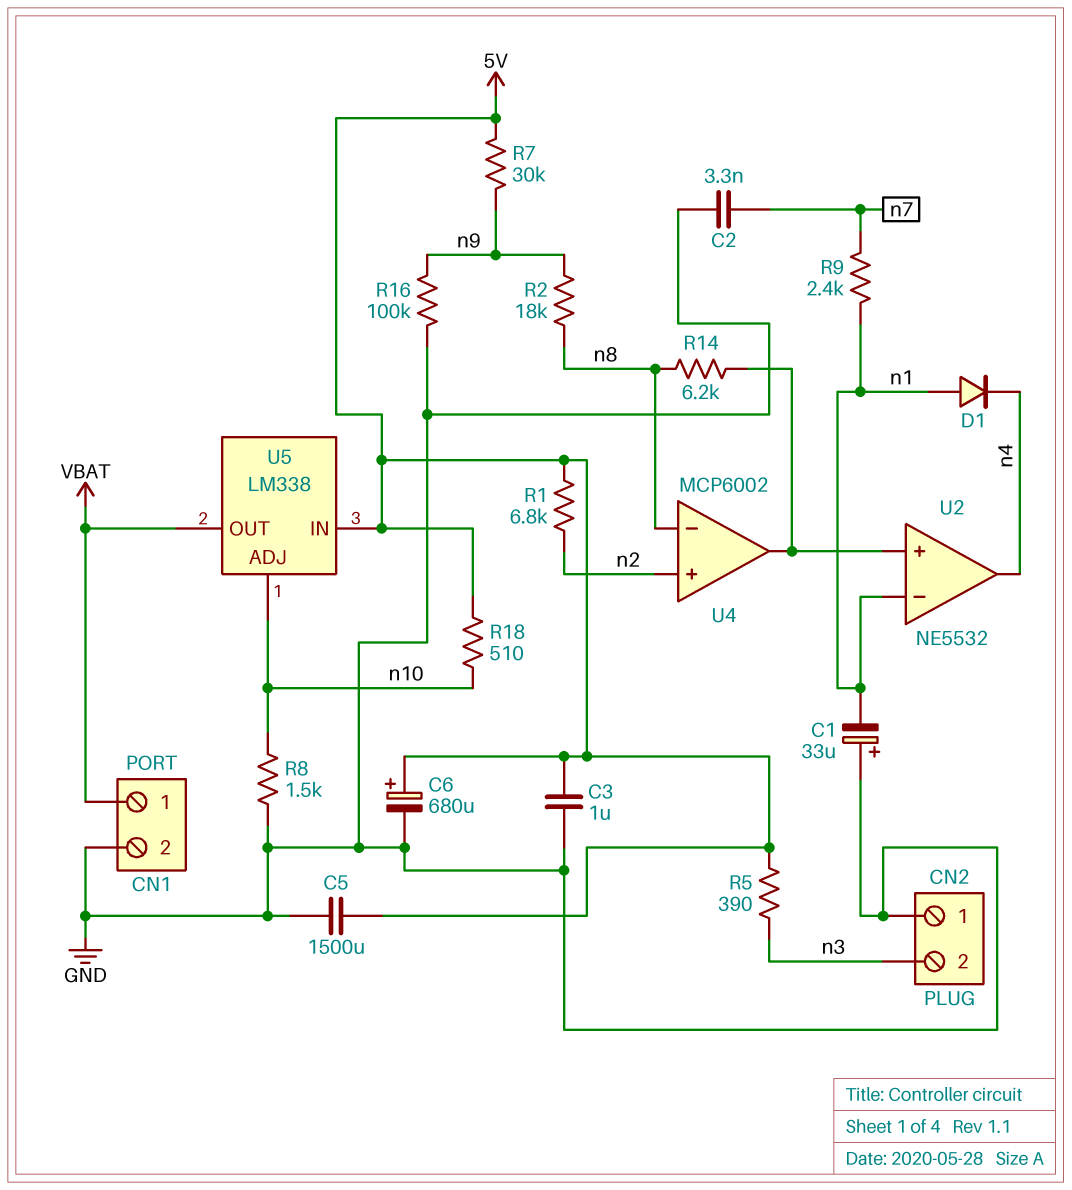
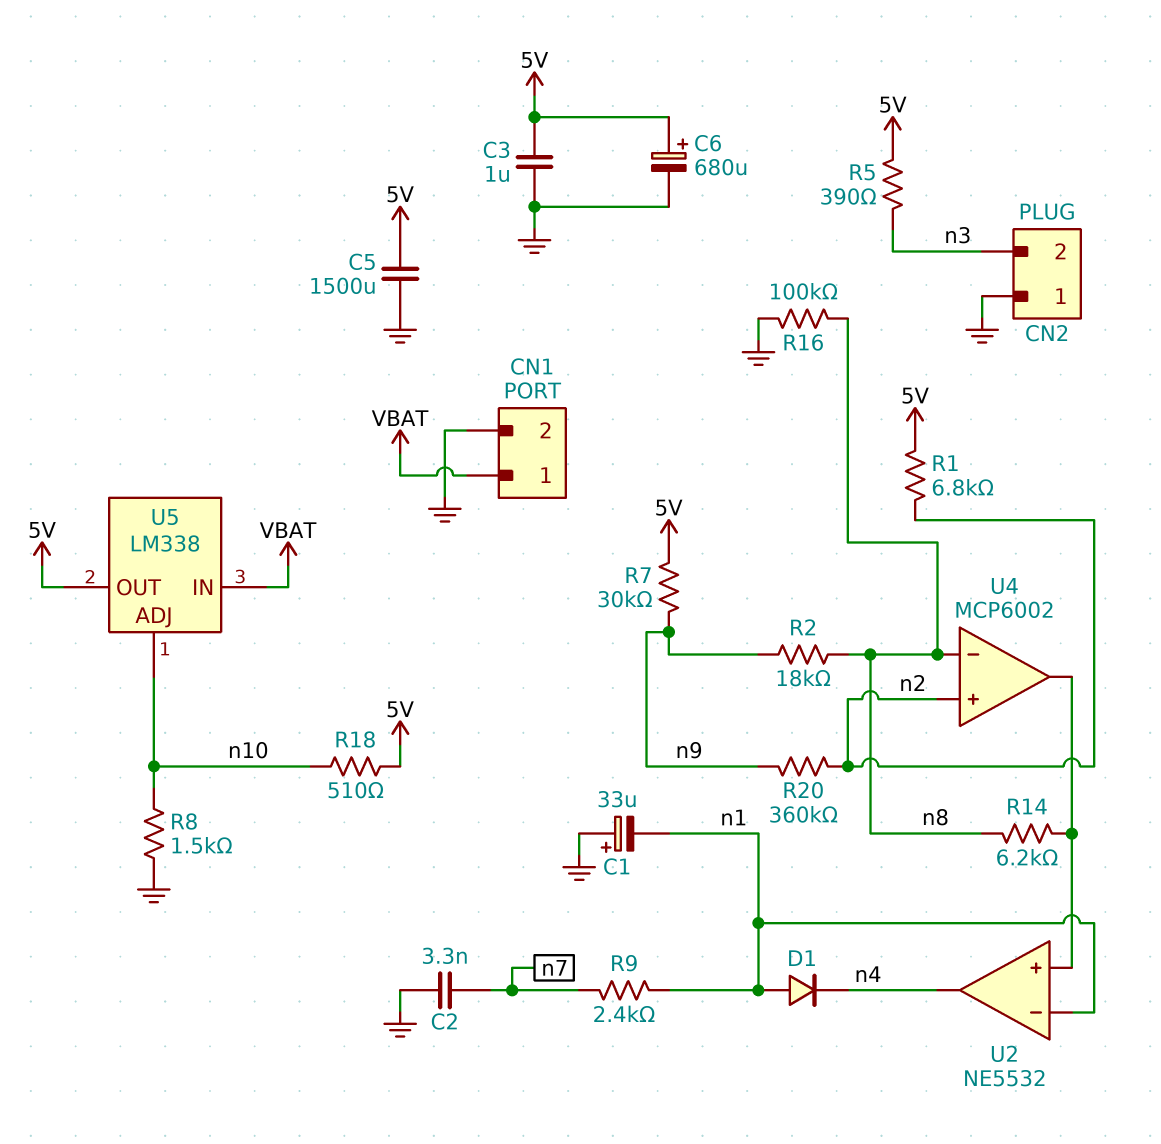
R16: 100k (GND, n9) -> 100k (GND, n8)
R20: none -> 360k (n2, n9)
U5 pin IN: 5V -> VBAT
U5 pin OUT: VBAT -> 5V

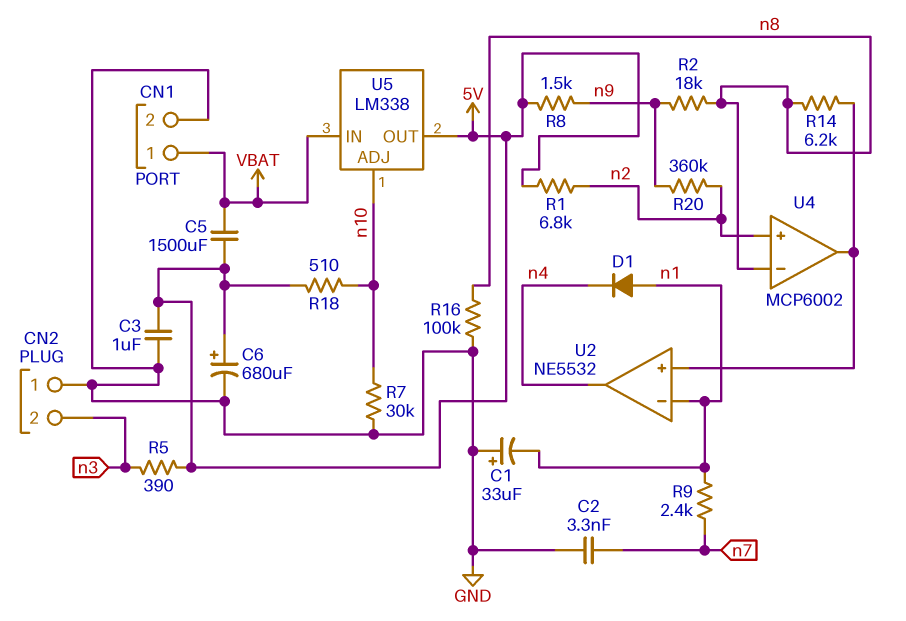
C5: 1500uF (5V, GND) -> 1500uF (5V, VBAT)
R7: 30k (5V, n9) -> 30k (GND, n10)
R8: 1.5k (GND, n10) -> 1.5k (5V, n9)

